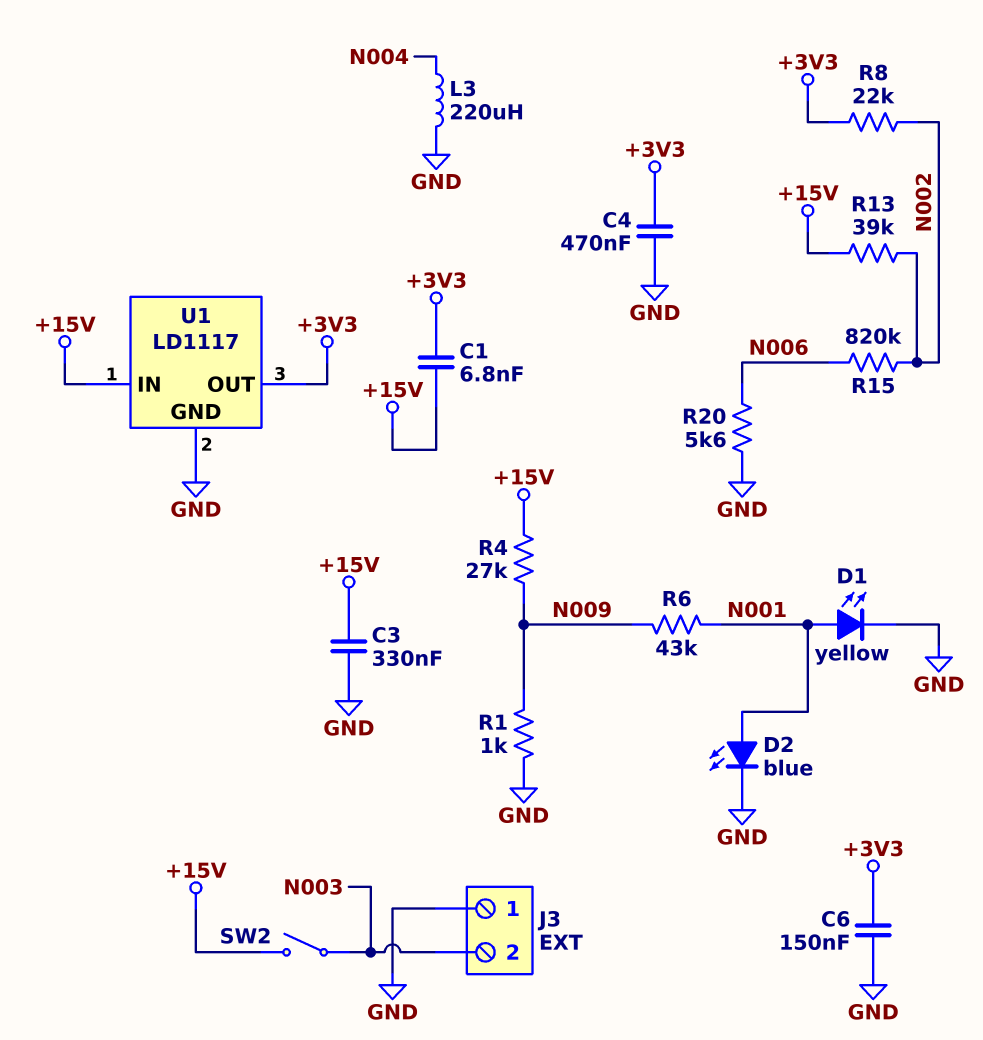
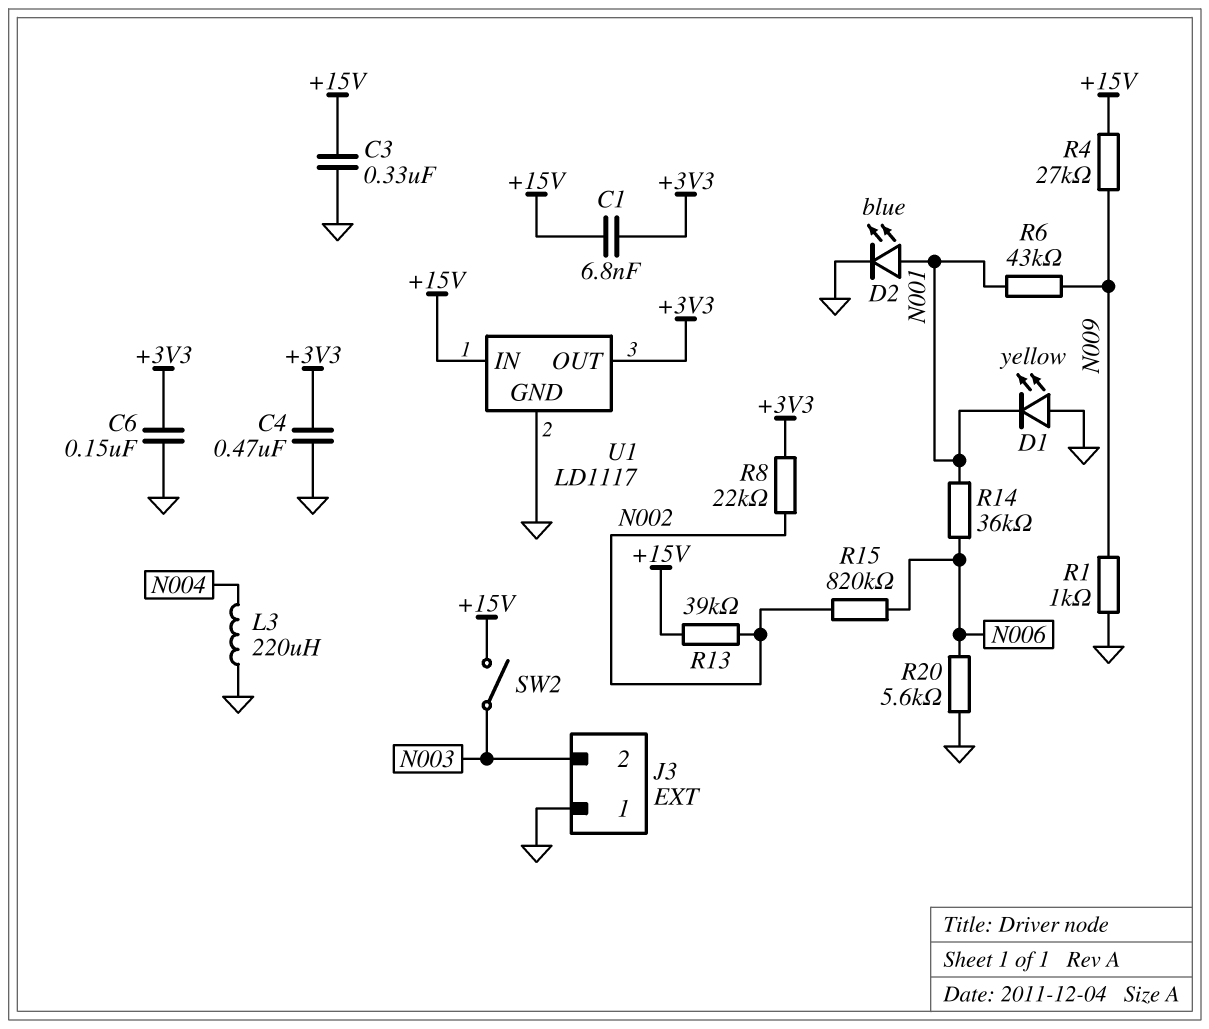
D1: LED yellow (A N001, K GND) -> LED yellow (A GND, K N001)
R14: none -> 36k (N001, N006)

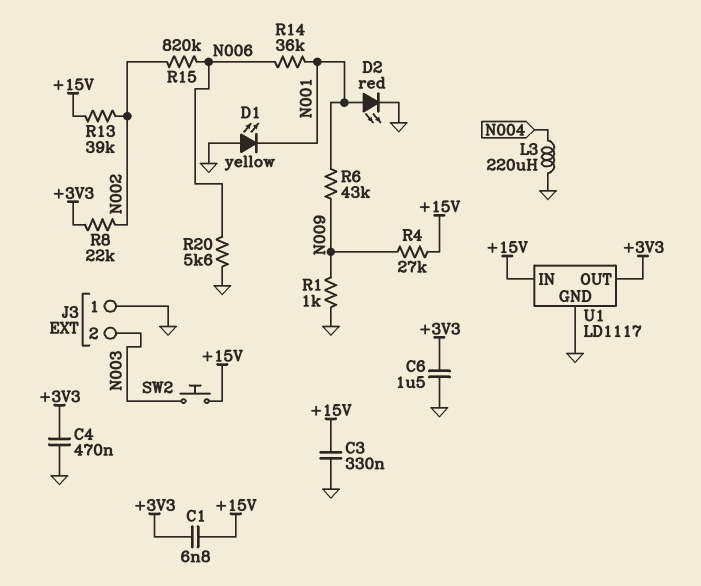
C6: 150nF (+3V3, GND) -> 1.5uF (+3V3, GND)
D2: LED blue (A N001, K GND) -> LED red (A N001, K GND)
SW2: switch (+15V, N003) -> button (+15V, N003)

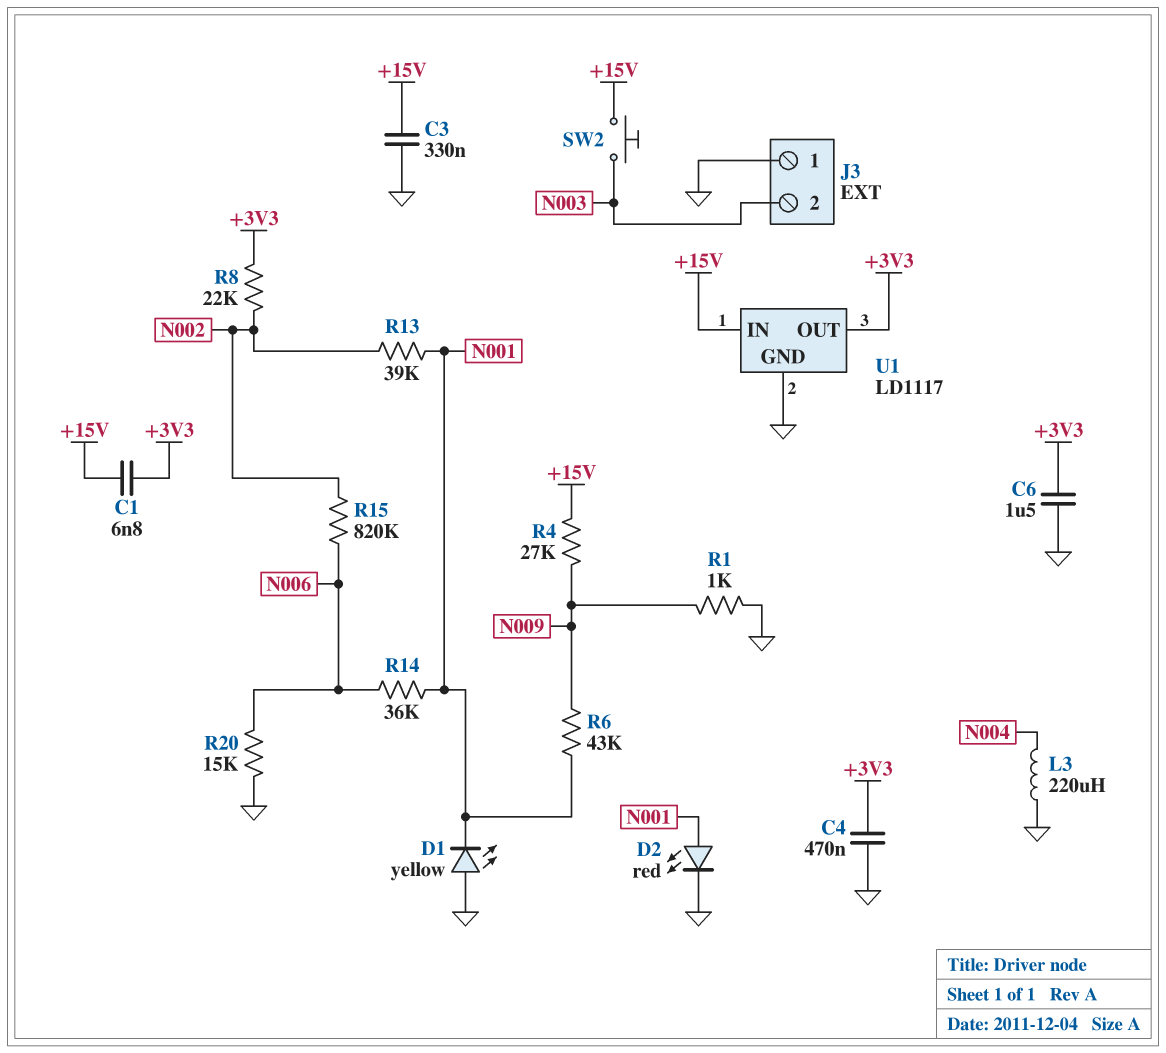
R13: 39k (+15V, N002) -> 39k (N001, N002)
R20: 5.6k (GND, N006) -> 15k (GND, N006)

